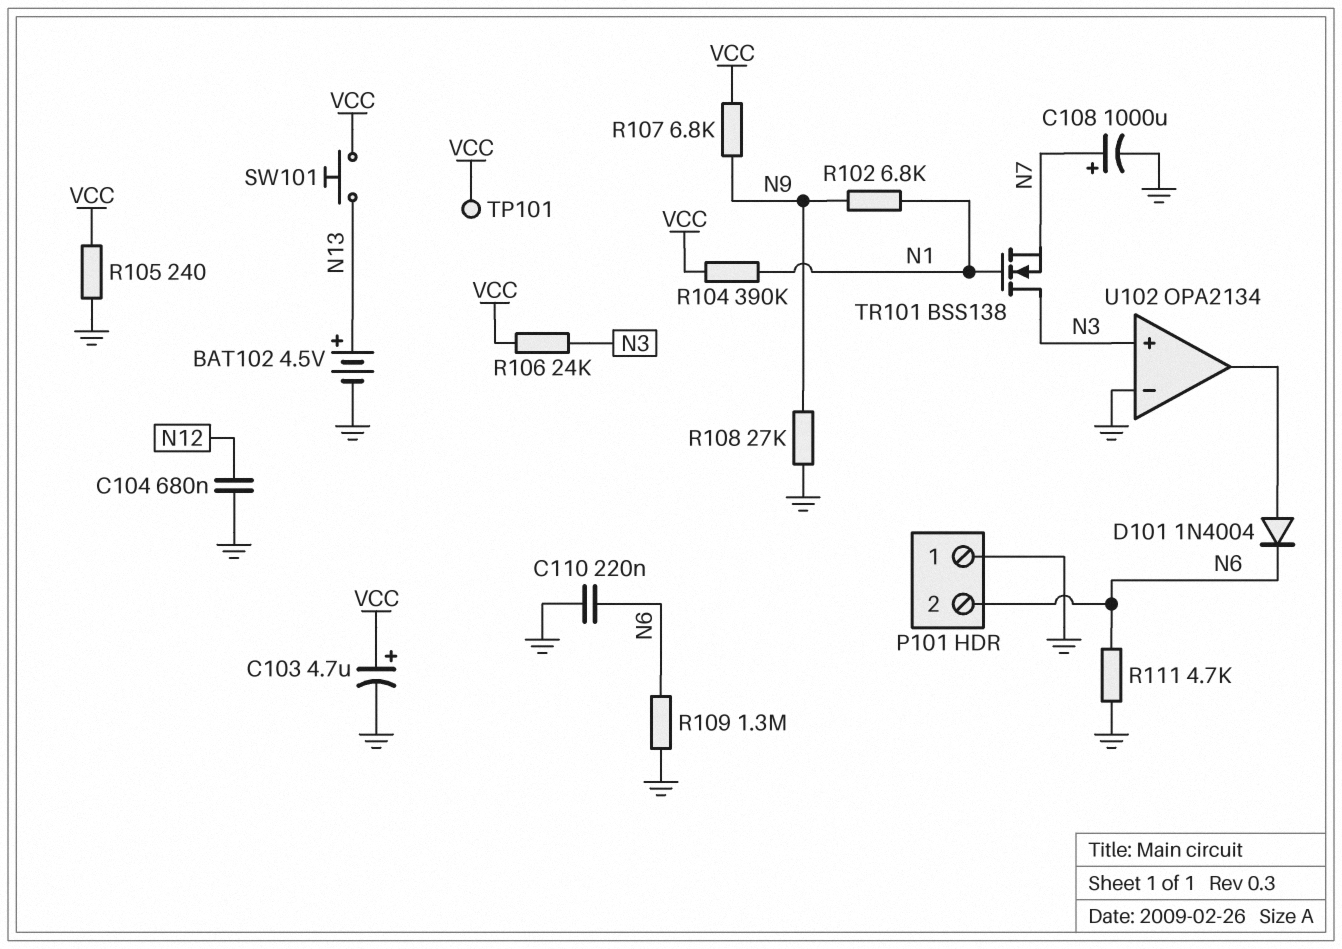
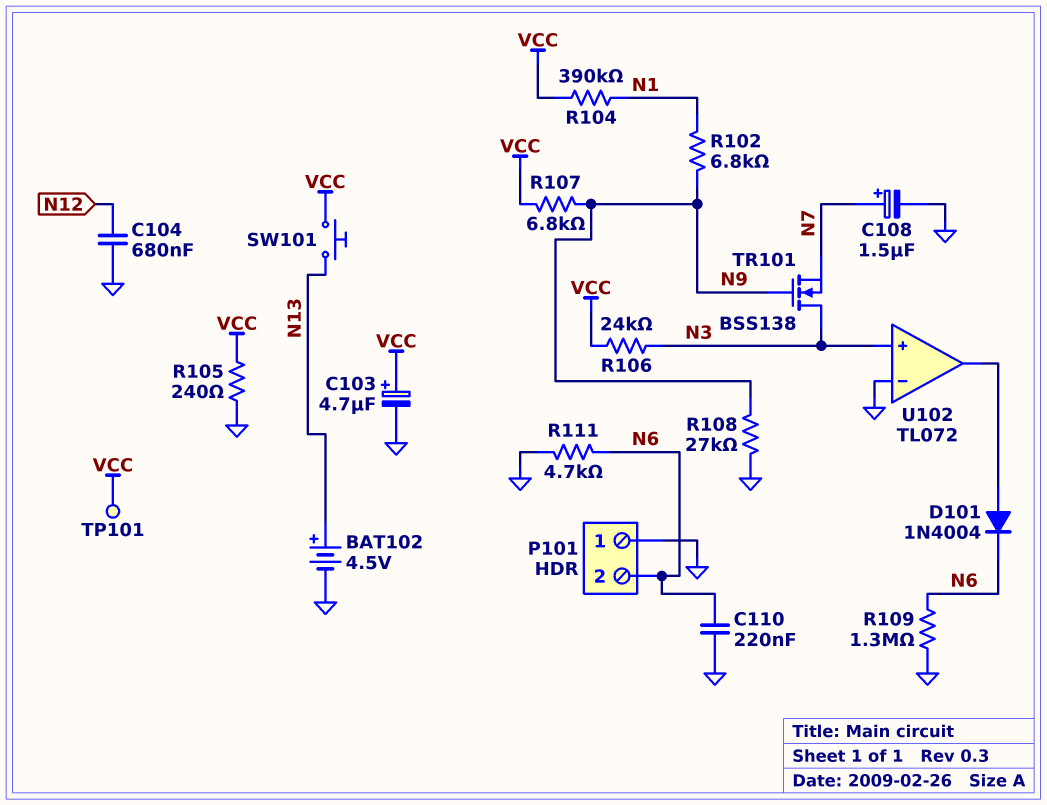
C108: 1000uF (plus N7, minus GND) -> 1.5uF (plus N7, minus GND)
TR101: NMOS BSS138 (G N1, D N3, S N7) -> NMOS BSS138 (G N9, D N3, S N7)
U102: OPA2134 -> TL072

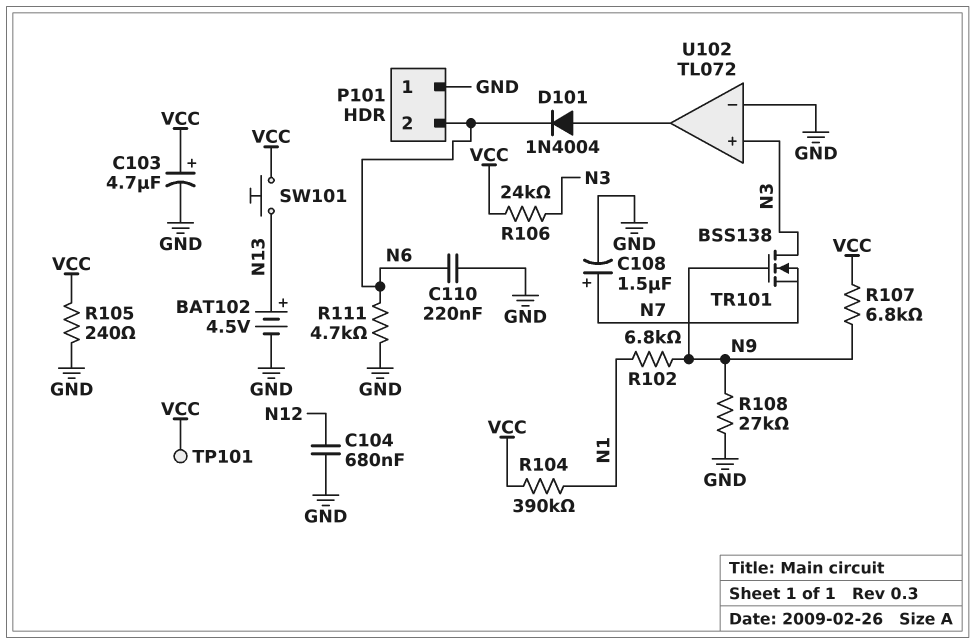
R109: 1.3M (GND, N6) -> none

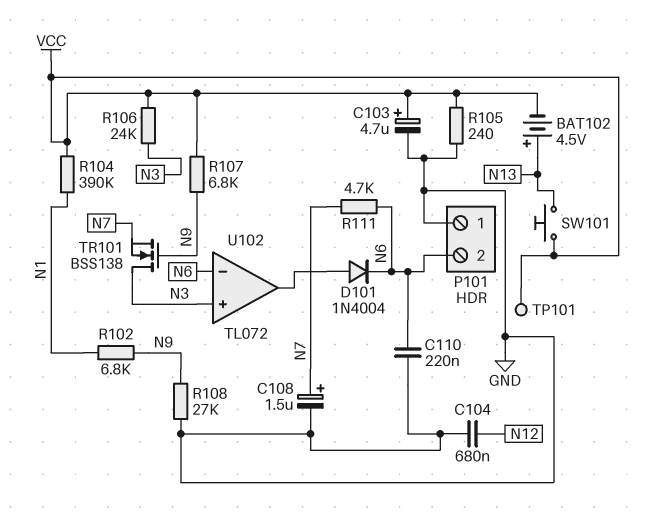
BAT102: 4.5V (plus N13, minus GND) -> 4.5V (plus N13, minus VCC)
R111: 4.7k (GND, N6) -> 4.7k (N6, N7)
U102 pin in-: GND -> N6

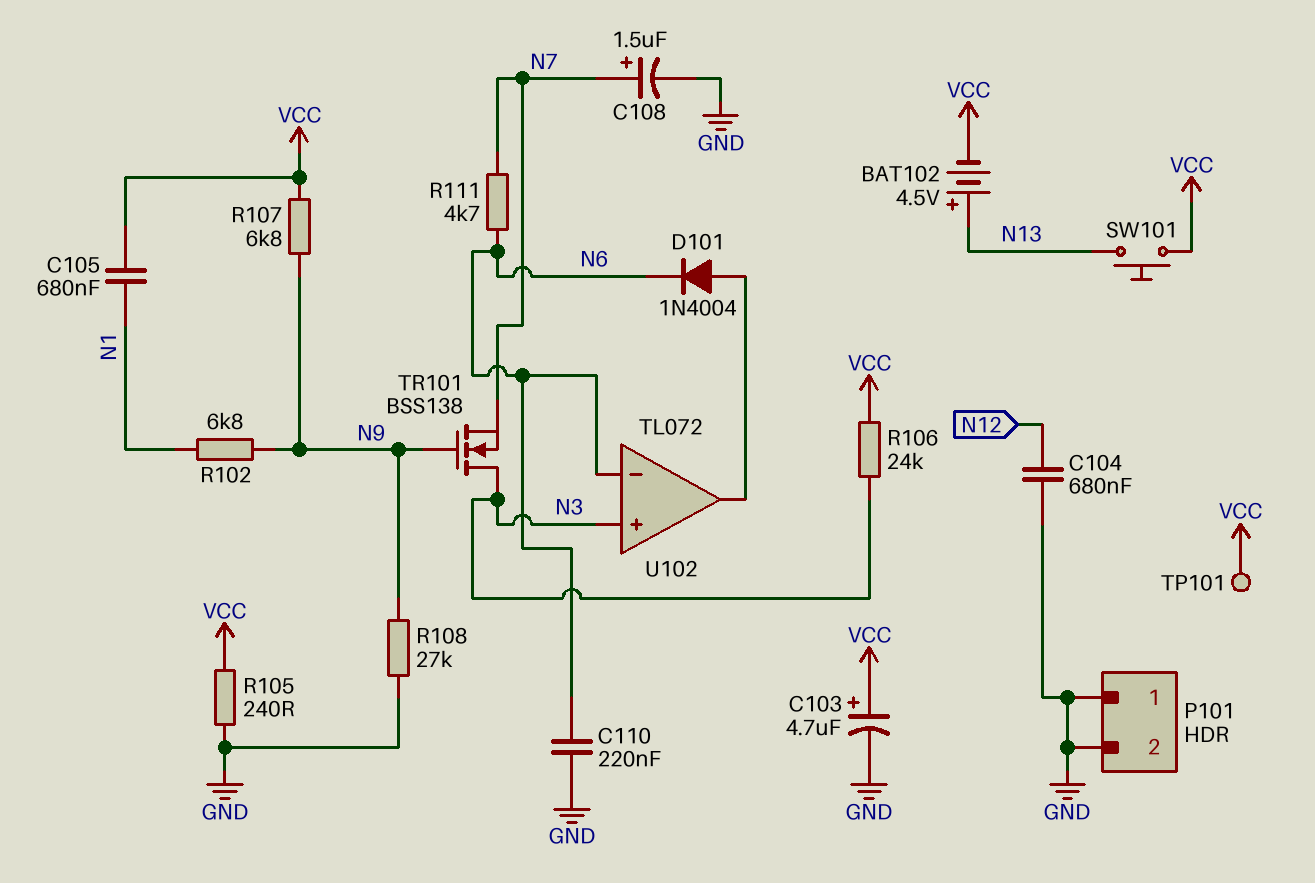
C105: none -> 680nF (N1, VCC)
P101 pin 2: N6 -> GND
R104: 390k (N1, VCC) -> none

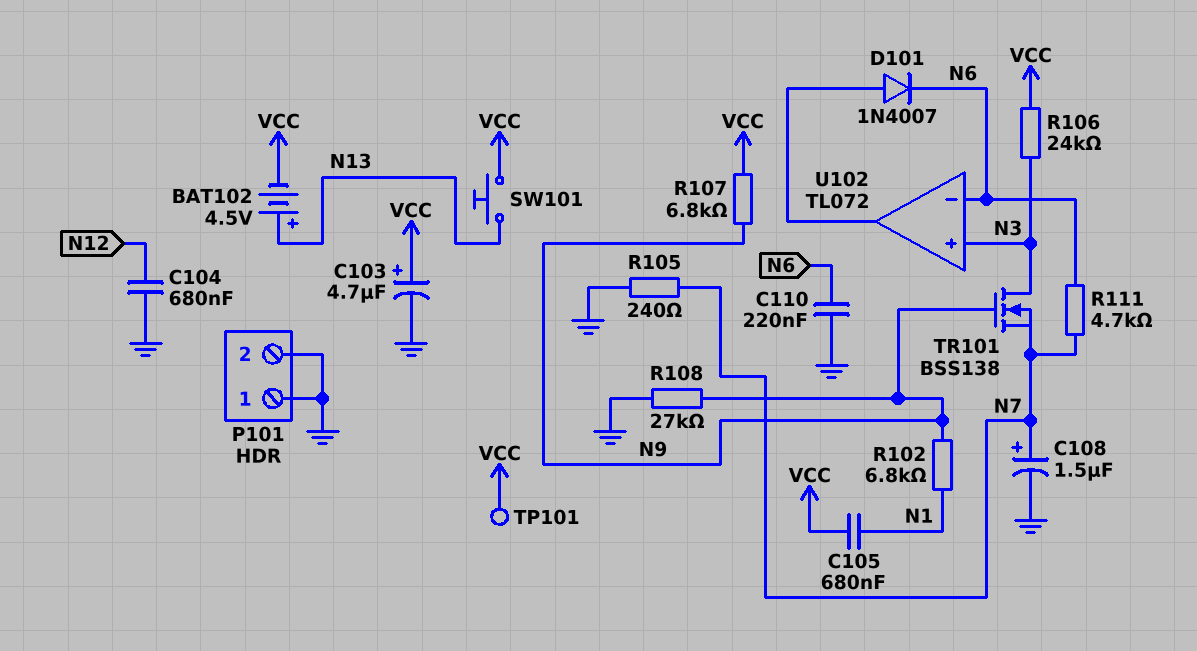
D101: diode 1N4004 (A U102/out, K N6) -> diode 1N4007 (A U102/out, K N6)
R105: 240 (GND, VCC) -> 240 (GND, N7)

